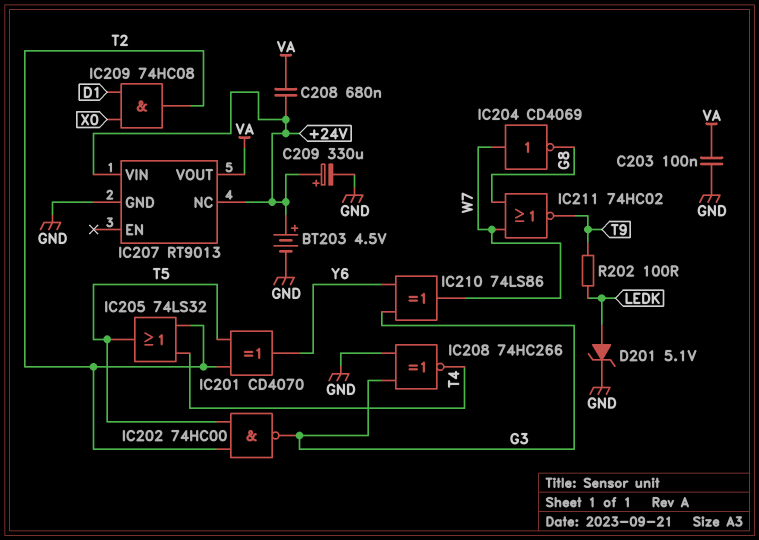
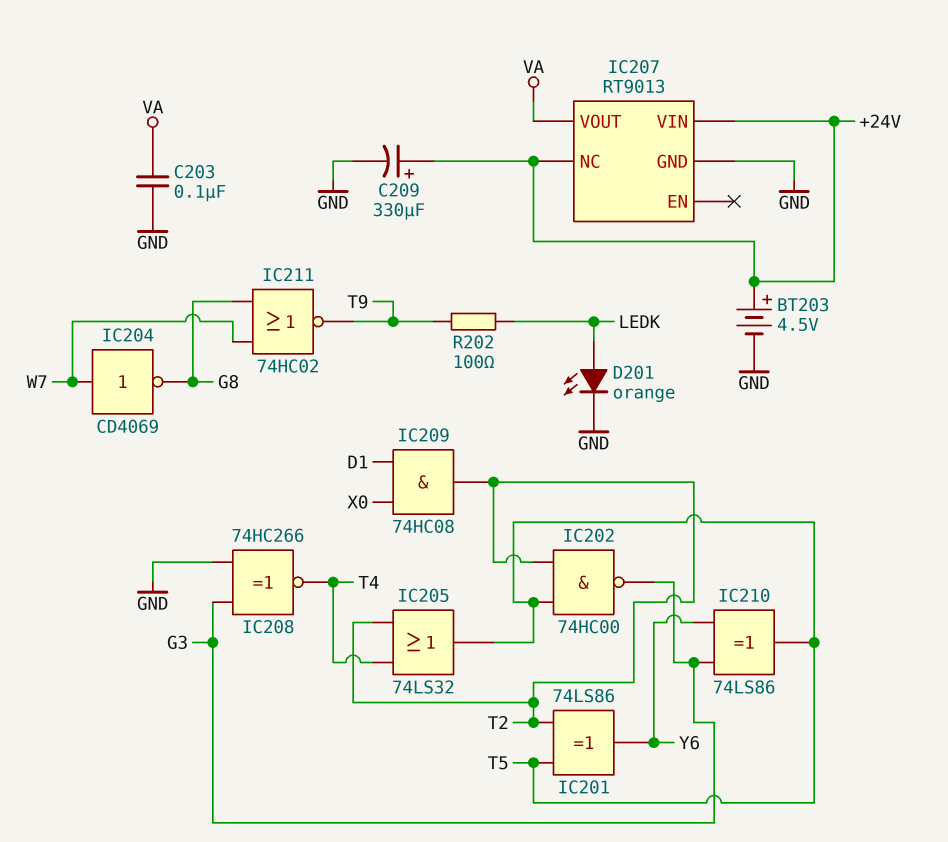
C208: 680nF (+24V, VA) -> none
D201: zener 5.1V (A LEDK, K GND) -> LED orange (A LEDK, K GND)
IC201: XOR CD4070 (in T2, in T5, out Y6) -> XOR 74LS86 (in T2, in T5, out Y6)
IC210: XOR 74LS86 (in G3, in Y6, out W7) -> XOR 74LS86 (in G3, in Y6, out T5)

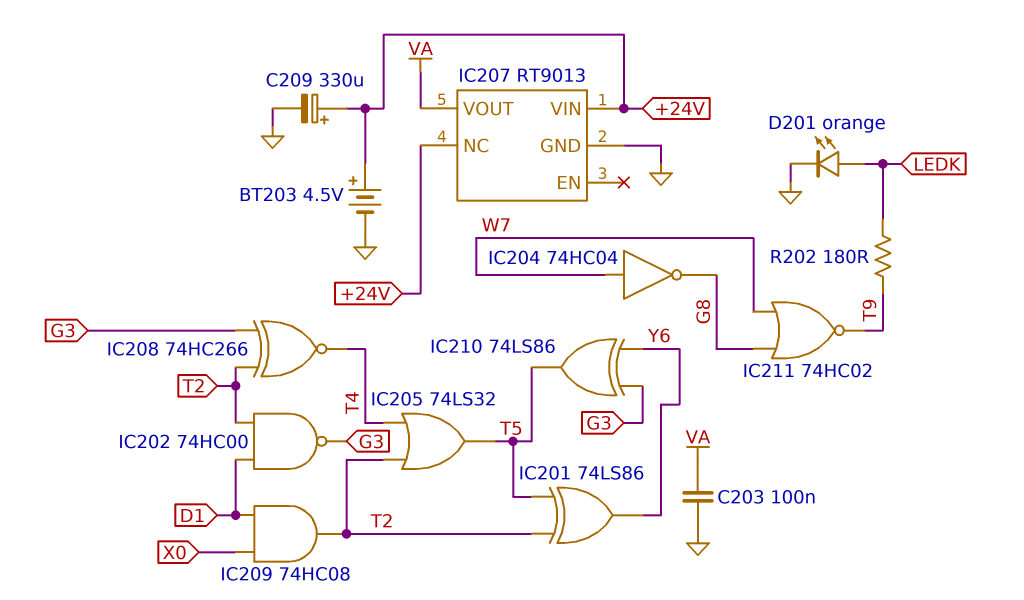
IC202: NAND 74HC00 (in T2, in T5, out G3) -> NAND 74HC00 (in D1, in T2, out G3)
IC204: NOT CD4069 (in W7, out G8) -> NOT 74HC04 (in W7, out G8)
IC208: XNOR 74HC266 (in G3, in GND, out T4) -> XNOR 74HC266 (in G3, in T2, out T4)
R202: 100 (LEDK, T9) -> 180 (LEDK, T9)

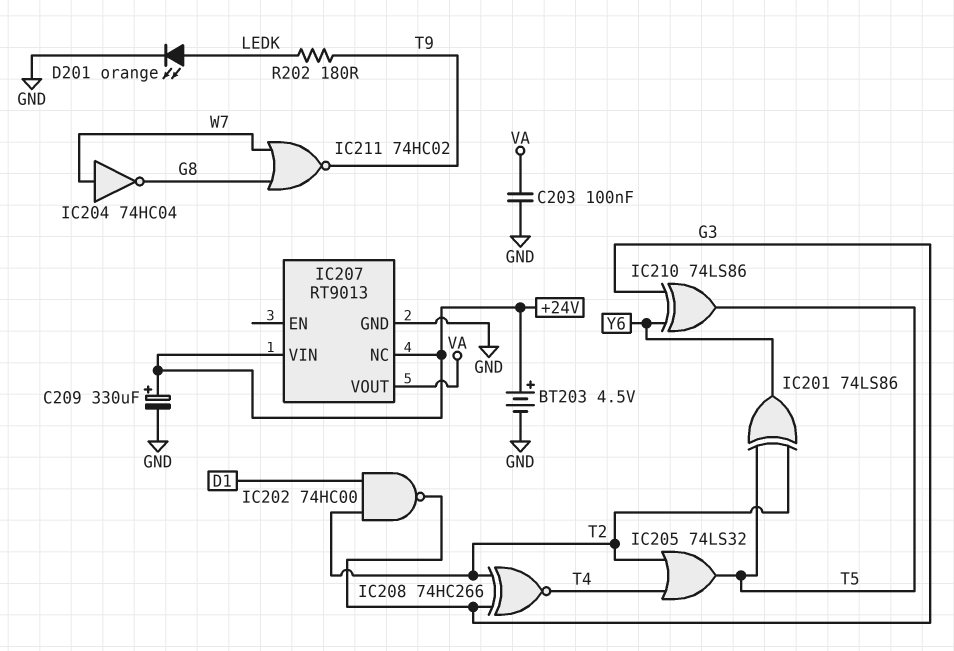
IC209: AND 74HC08 (in D1, in X0, out T2) -> none

